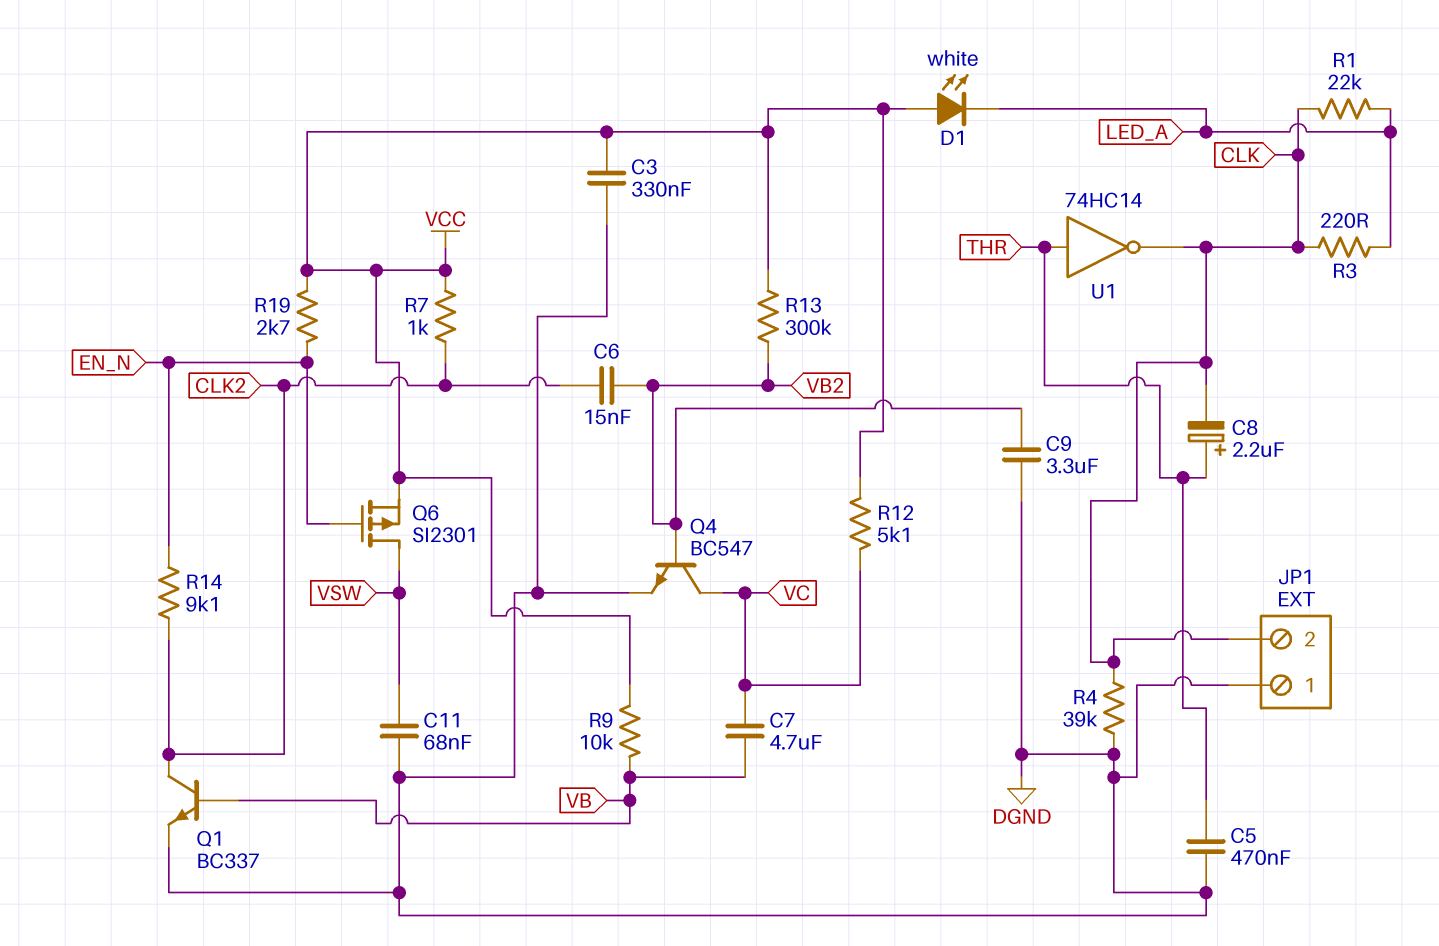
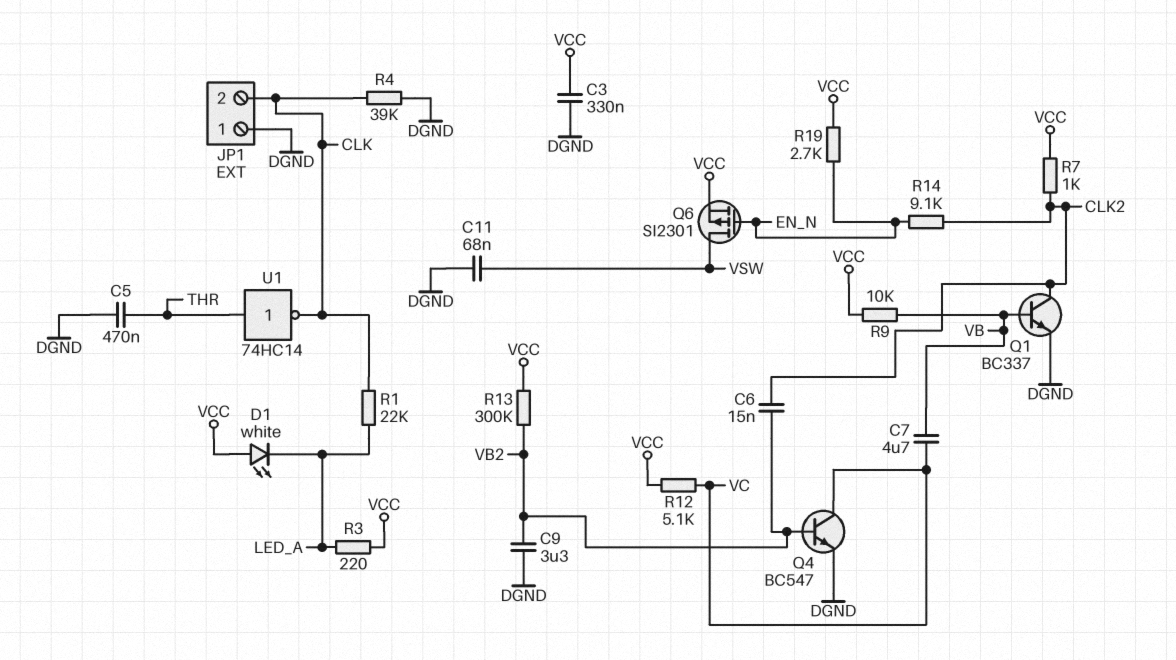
C8: 2.2uF (plus THR, minus CLK) -> none
R3: 220 (CLK, LED_A) -> 220 (LED_A, VCC)

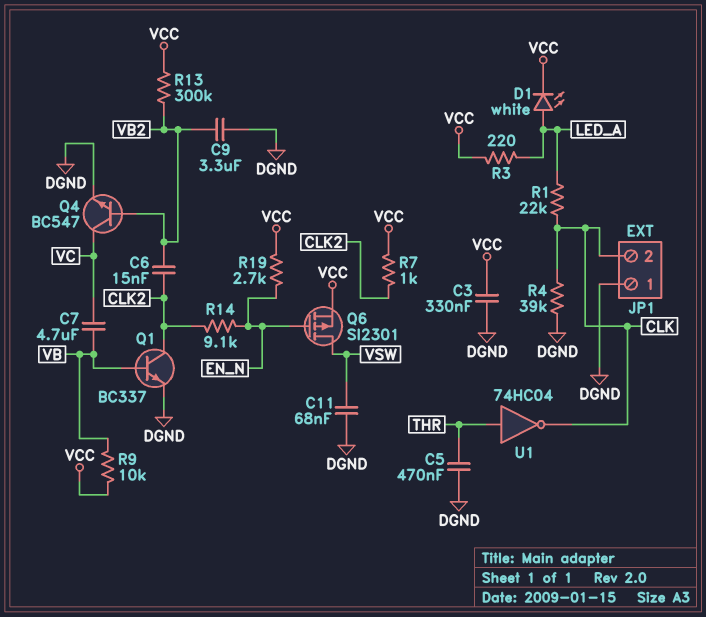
D1: LED white (A VCC, K LED_A) -> LED white (A LED_A, K VCC)
R12: 5.1k (VC, VCC) -> none
U1: NOT 74HC14 (in THR, out CLK) -> NOT 74HC04 (in THR, out CLK)

